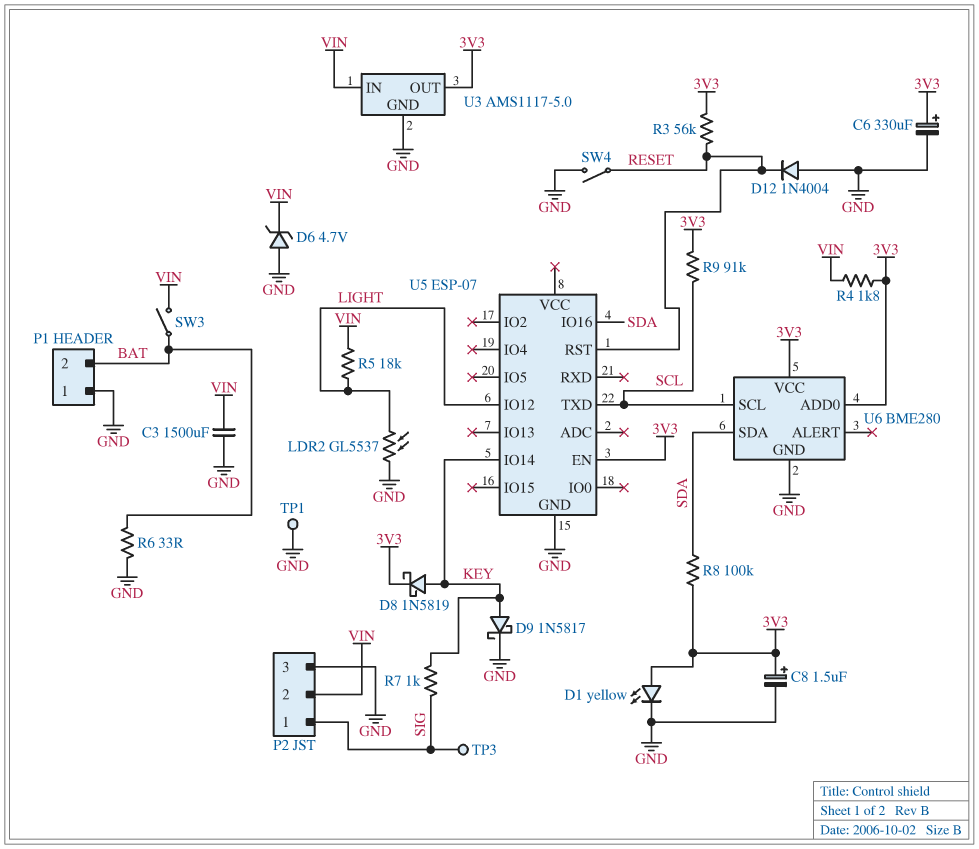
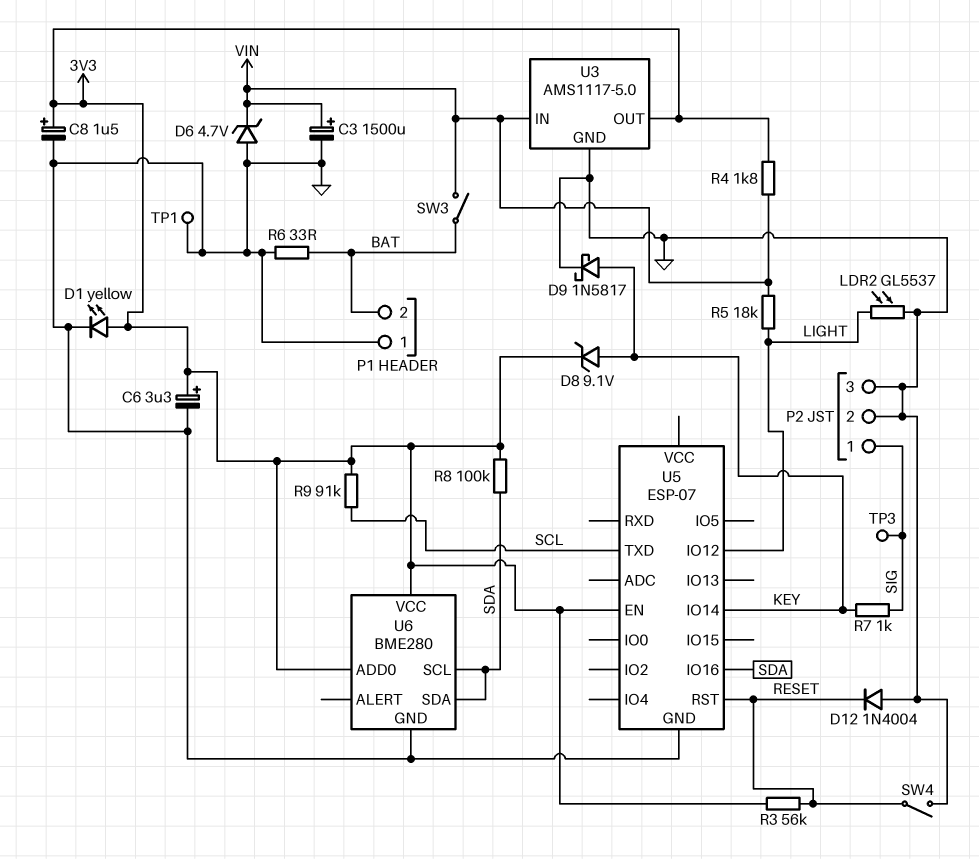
C3: 1500uF (GND, VIN) -> 1500uF (plus VIN, minus GND)
C6: 330uF (plus 3V3, minus GND) -> 3.3uF (plus 3V3, minus GND)
D8: schottky 1N5819 (A KEY, K 3V3) -> zener 9.1V (A KEY, K 3V3)
P2 pin 2: VIN -> GND
U6 pin SCL: SCL -> SDA

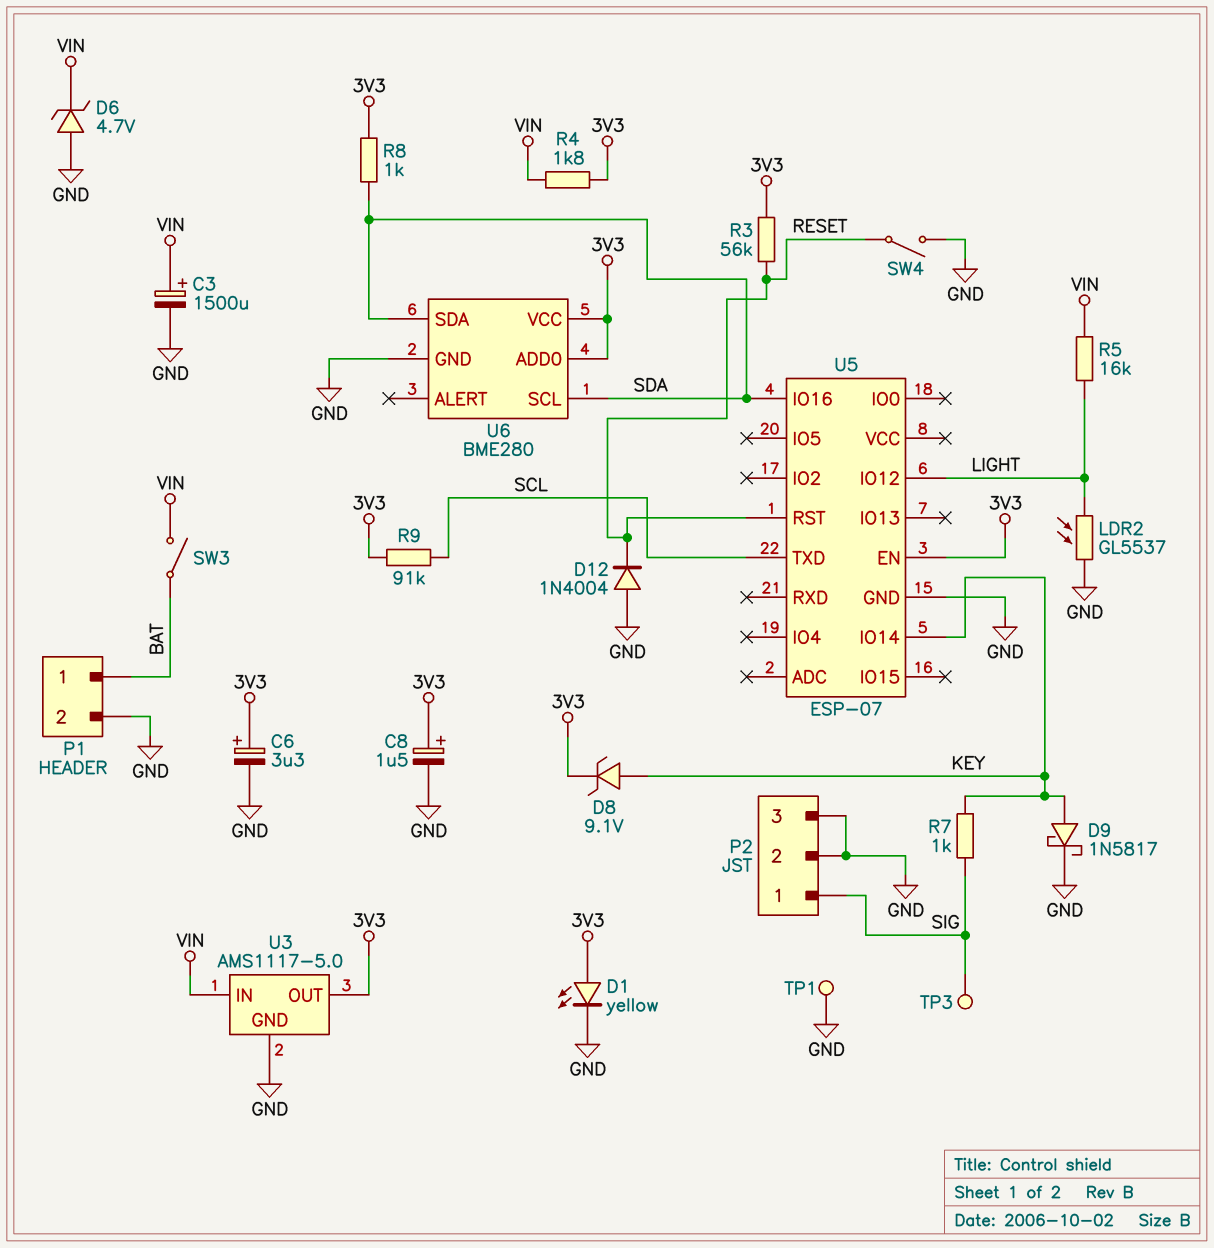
P1 pin 1: GND -> BAT
P1 pin 2: BAT -> GND
R5: 18k (LIGHT, VIN) -> 16k (LIGHT, VIN)
R6: 33 (BAT, GND) -> none
R8: 100k (3V3, SDA) -> 1k (3V3, SDA)

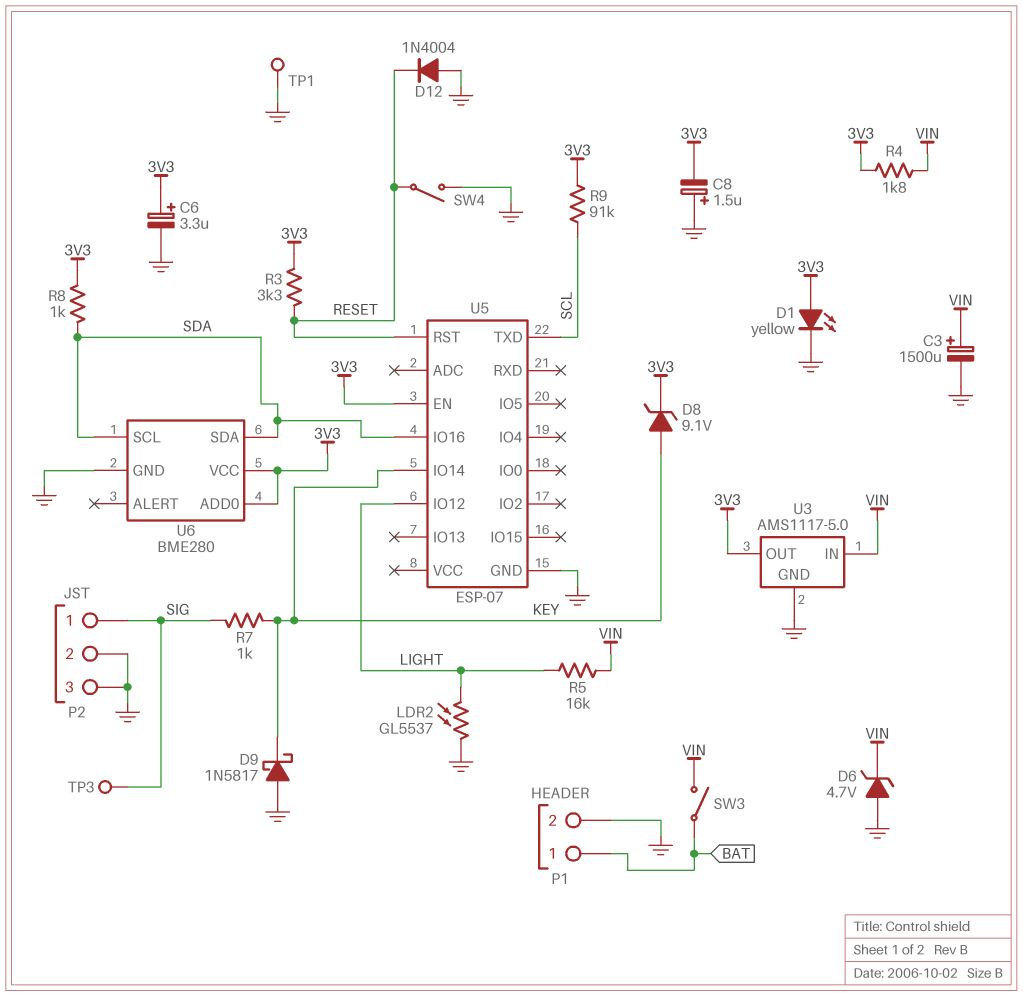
C8: 1.5uF (plus 3V3, minus GND) -> 1.5uF (plus GND, minus 3V3)
D9: schottky 1N5817 (A KEY, K GND) -> schottky 1N5817 (A GND, K KEY)
R3: 56k (3V3, RESET) -> 3.3k (3V3, RESET)

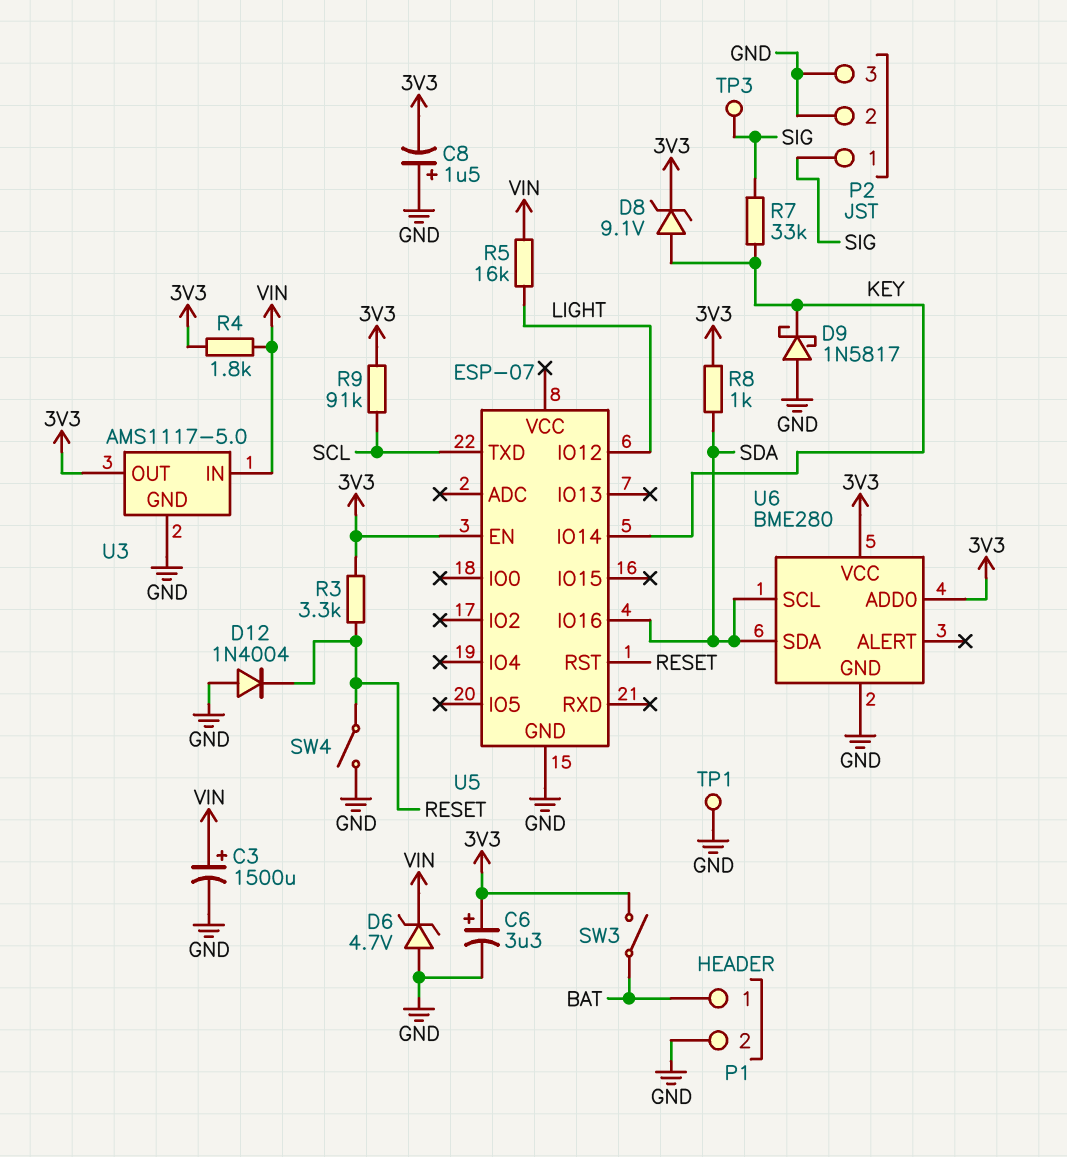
D1: LED yellow (A 3V3, K GND) -> none
LDR2: GL5537 (GND, LIGHT) -> none
R7: 1k (KEY, SIG) -> 33k (KEY, SIG)
SW3: switch (BAT, VIN) -> switch (3V3, BAT)

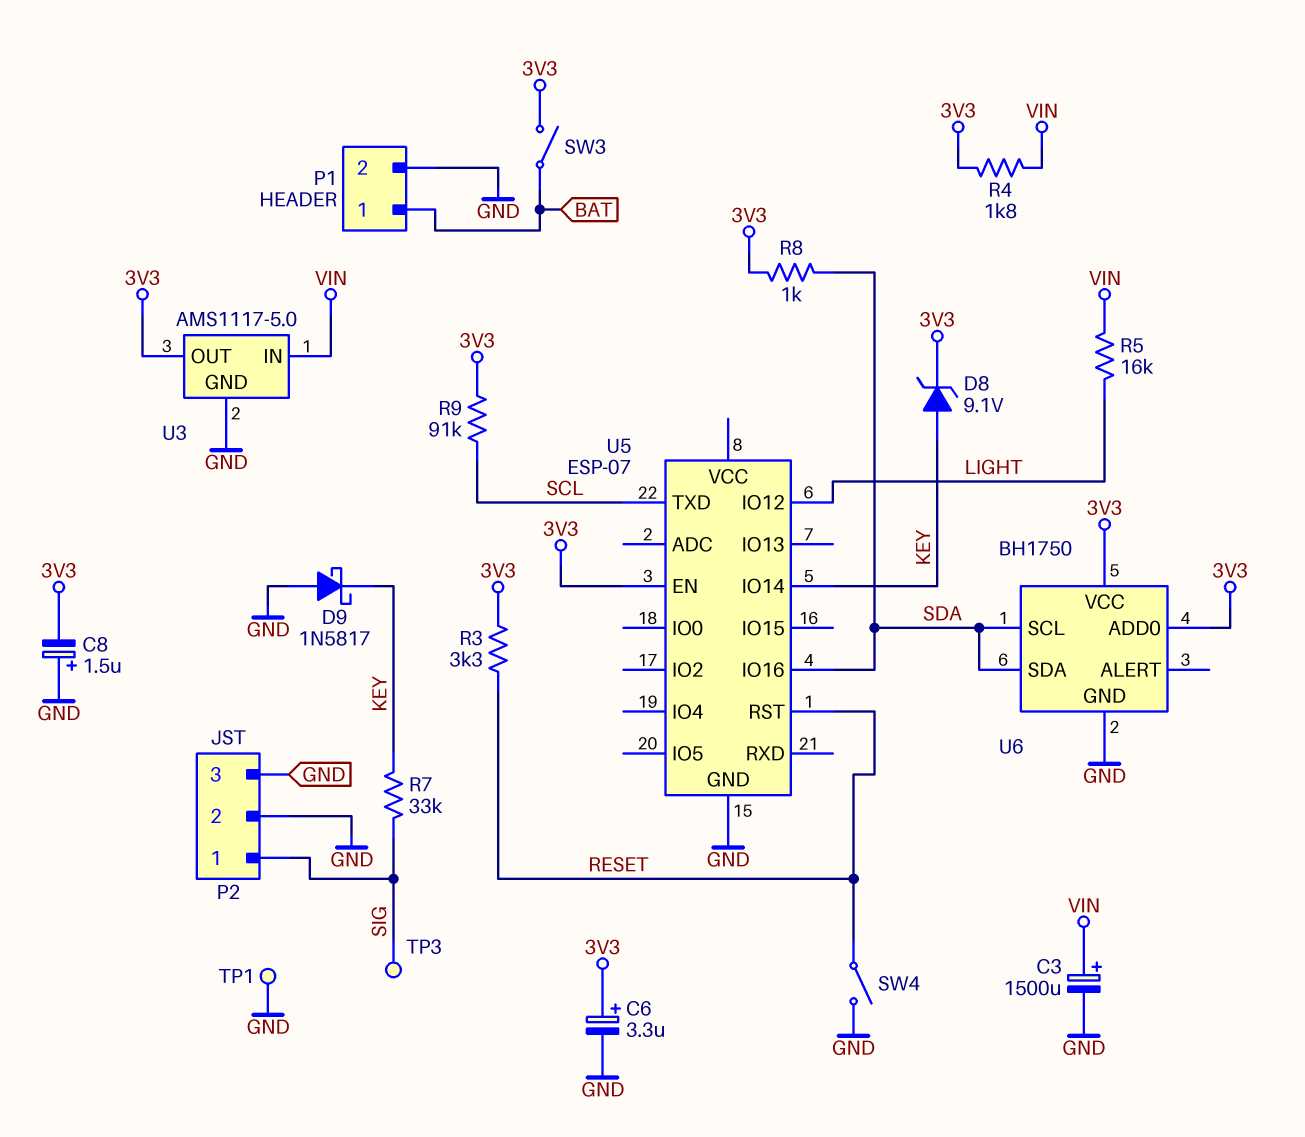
D6: zener 4.7V (A GND, K VIN) -> none
D12: diode 1N4004 (A GND, K RESET) -> none
U6: BME280 -> BH1750

